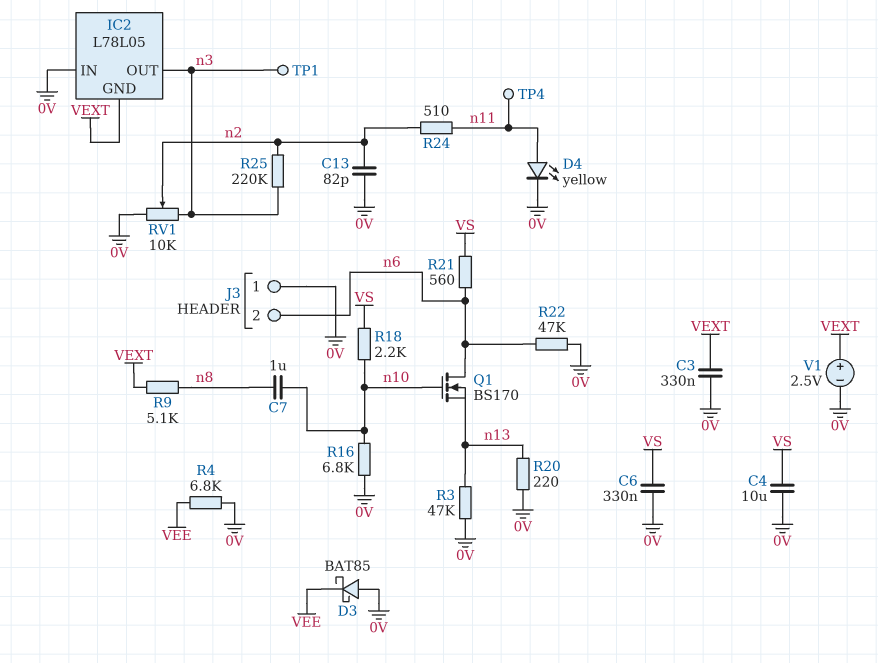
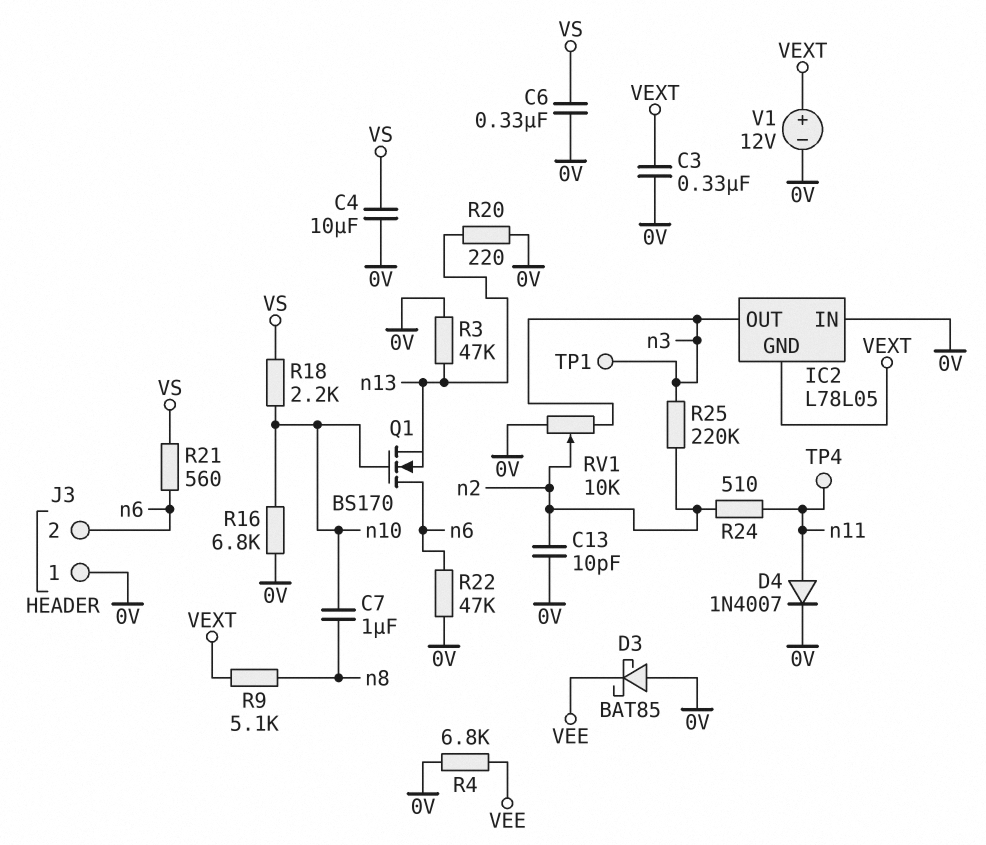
C13: 82pF (0V, n2) -> 10pF (0V, n2)
D4: LED yellow (A n11, K 0V) -> diode 1N4007 (A n11, K 0V)
V1: 2.5V (plus VEXT, minus 0V) -> 12V (plus VEXT, minus 0V)

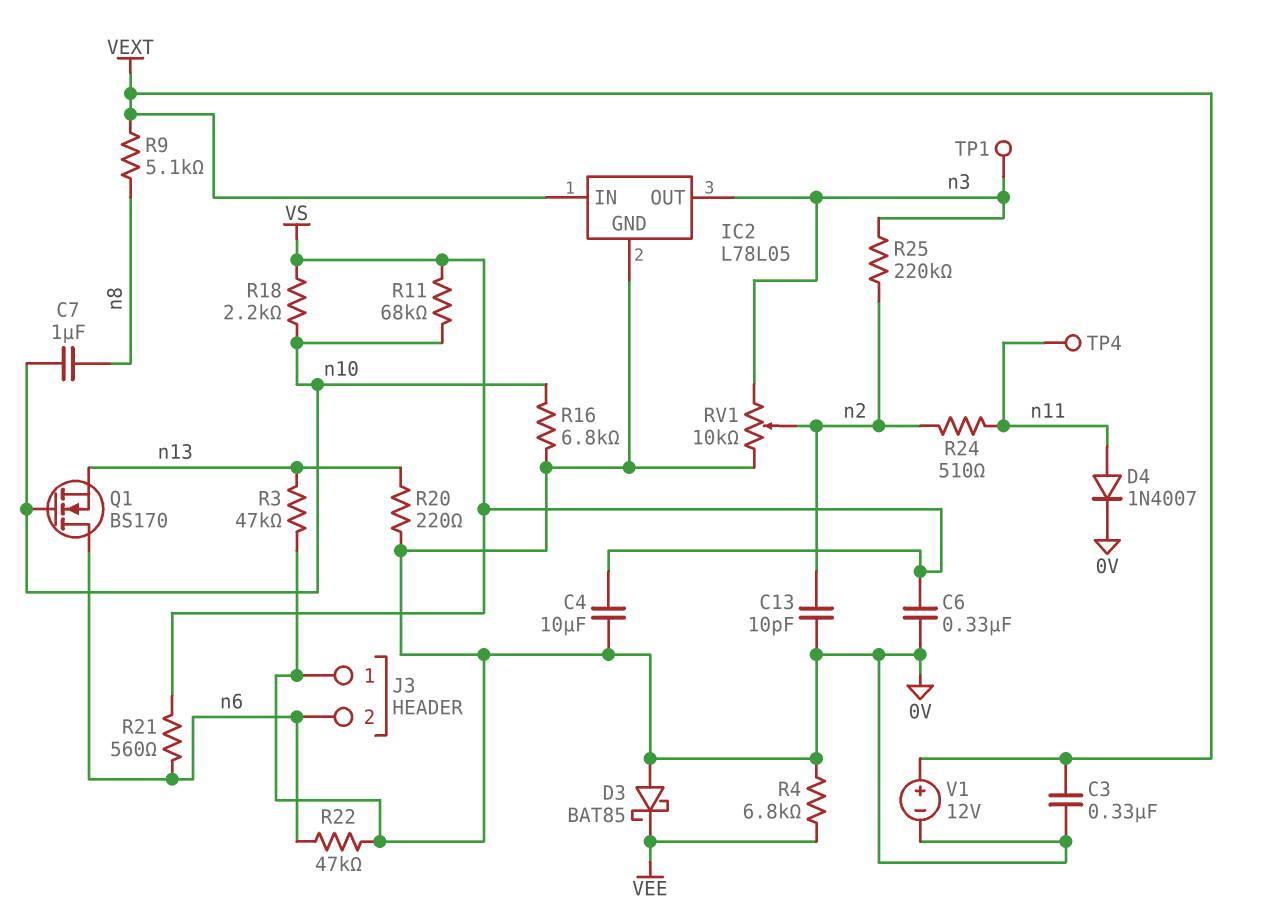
IC2 pin GND: VEXT -> 0V
IC2 pin IN: 0V -> VEXT
R11: none -> 68k (VS, n10)

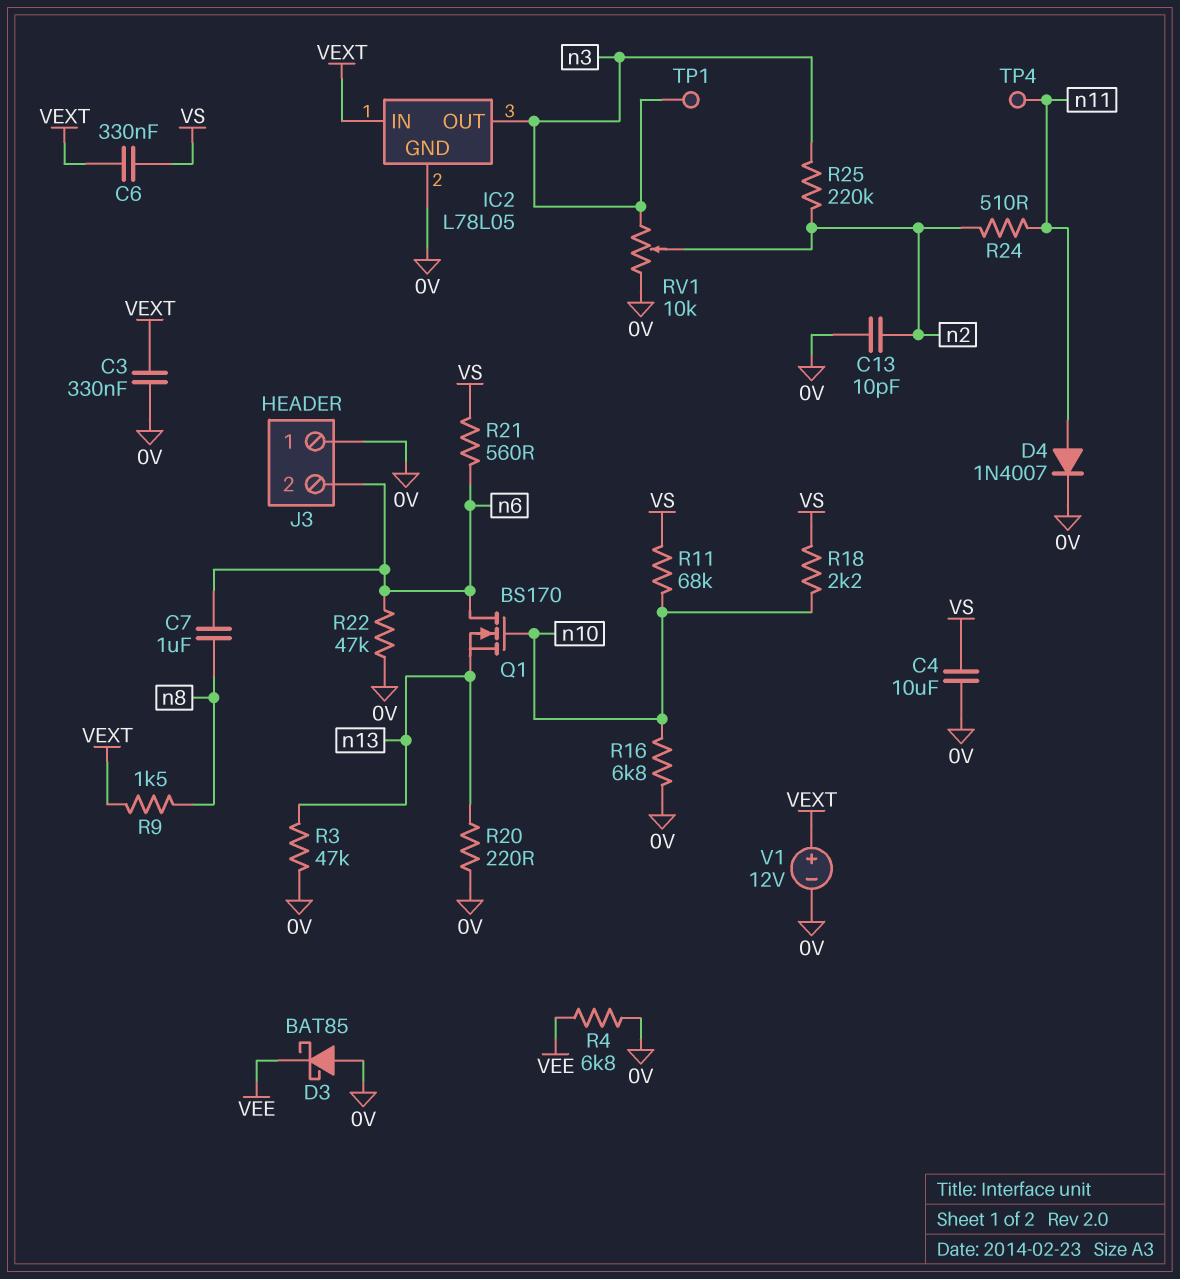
C6: 330nF (0V, VS) -> 330nF (VEXT, VS)
C7: 1uF (n8, n10) -> 1uF (n6, n8)
R9: 5.1k (VEXT, n8) -> 1.5k (VEXT, n8)

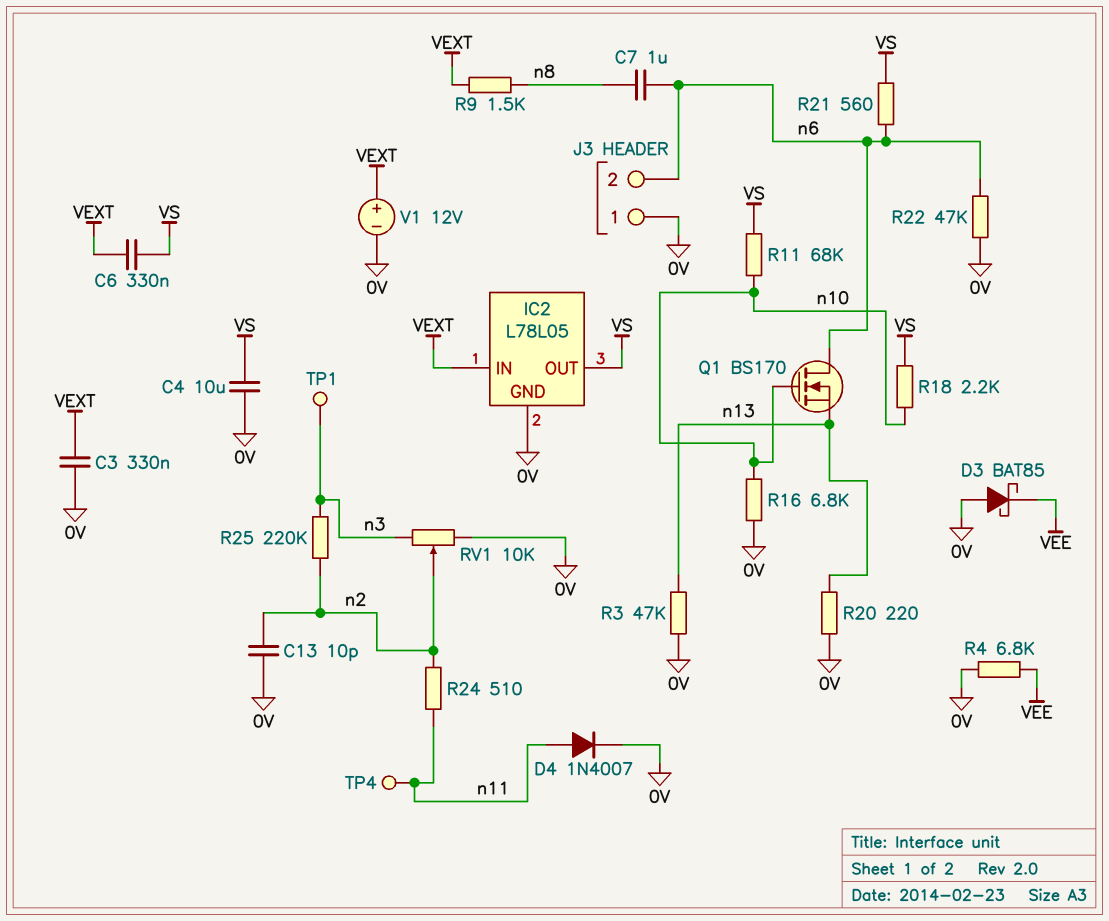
IC2 pin OUT: n3 -> VS

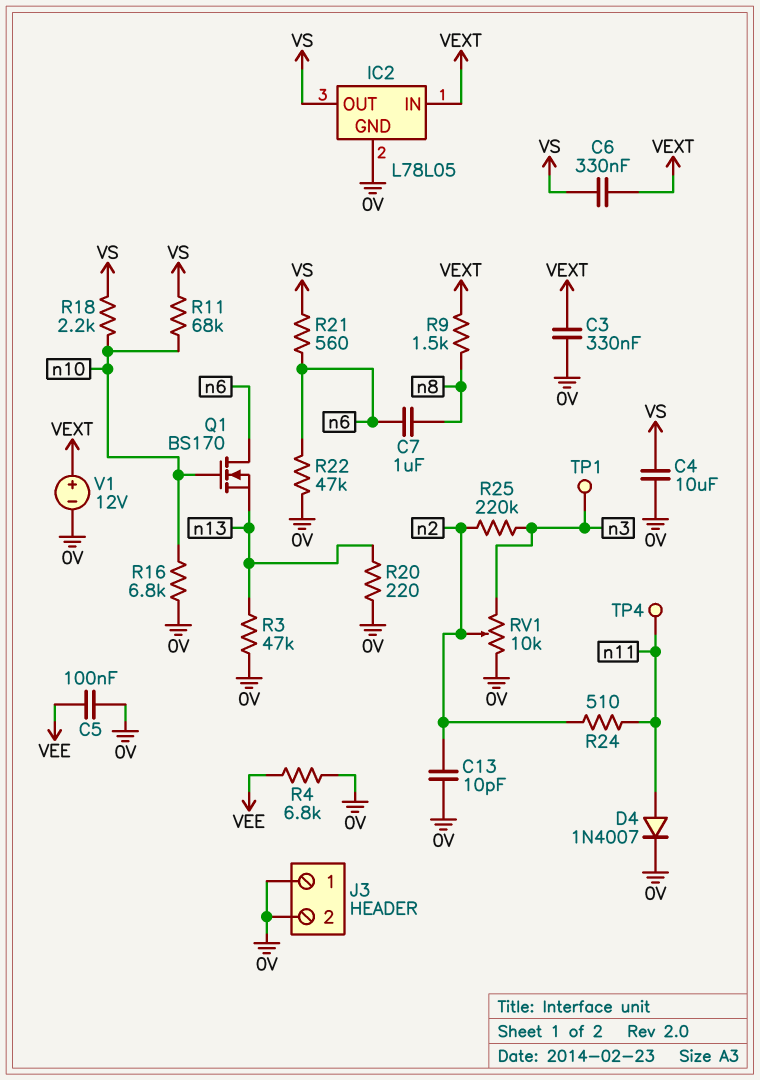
C5: none -> 100nF (0V, VEE)
D3: schottky BAT85 (A 0V, K VEE) -> none
J3 pin 2: n6 -> 0V

